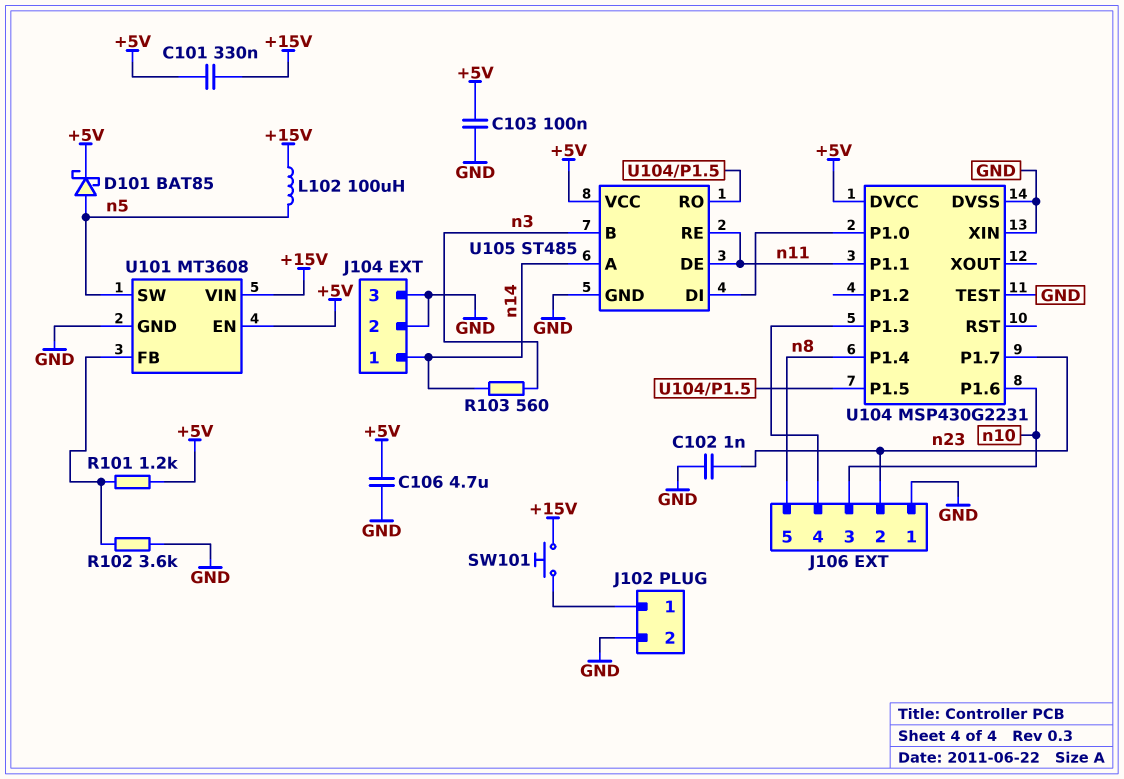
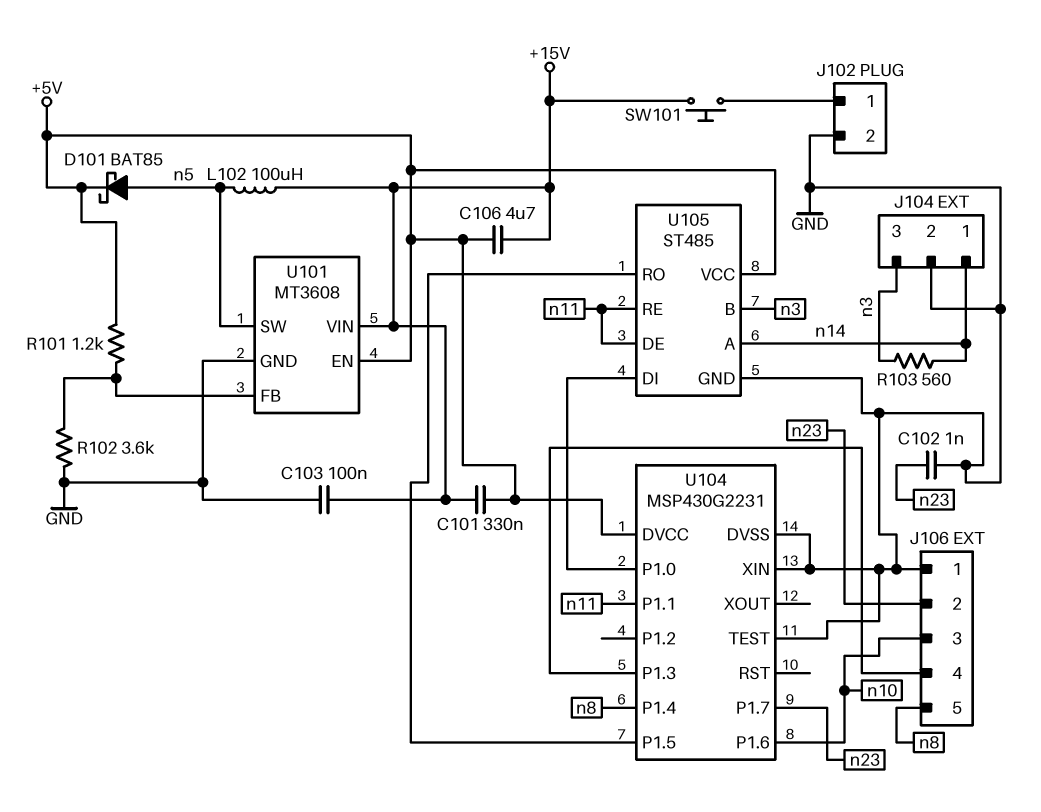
C103: 100nF (+5V, GND) -> 100nF (+15V, GND)
C106: 4.7uF (+5V, GND) -> 4.7uF (+5V, +15V)
J104 pin 3: GND -> n3

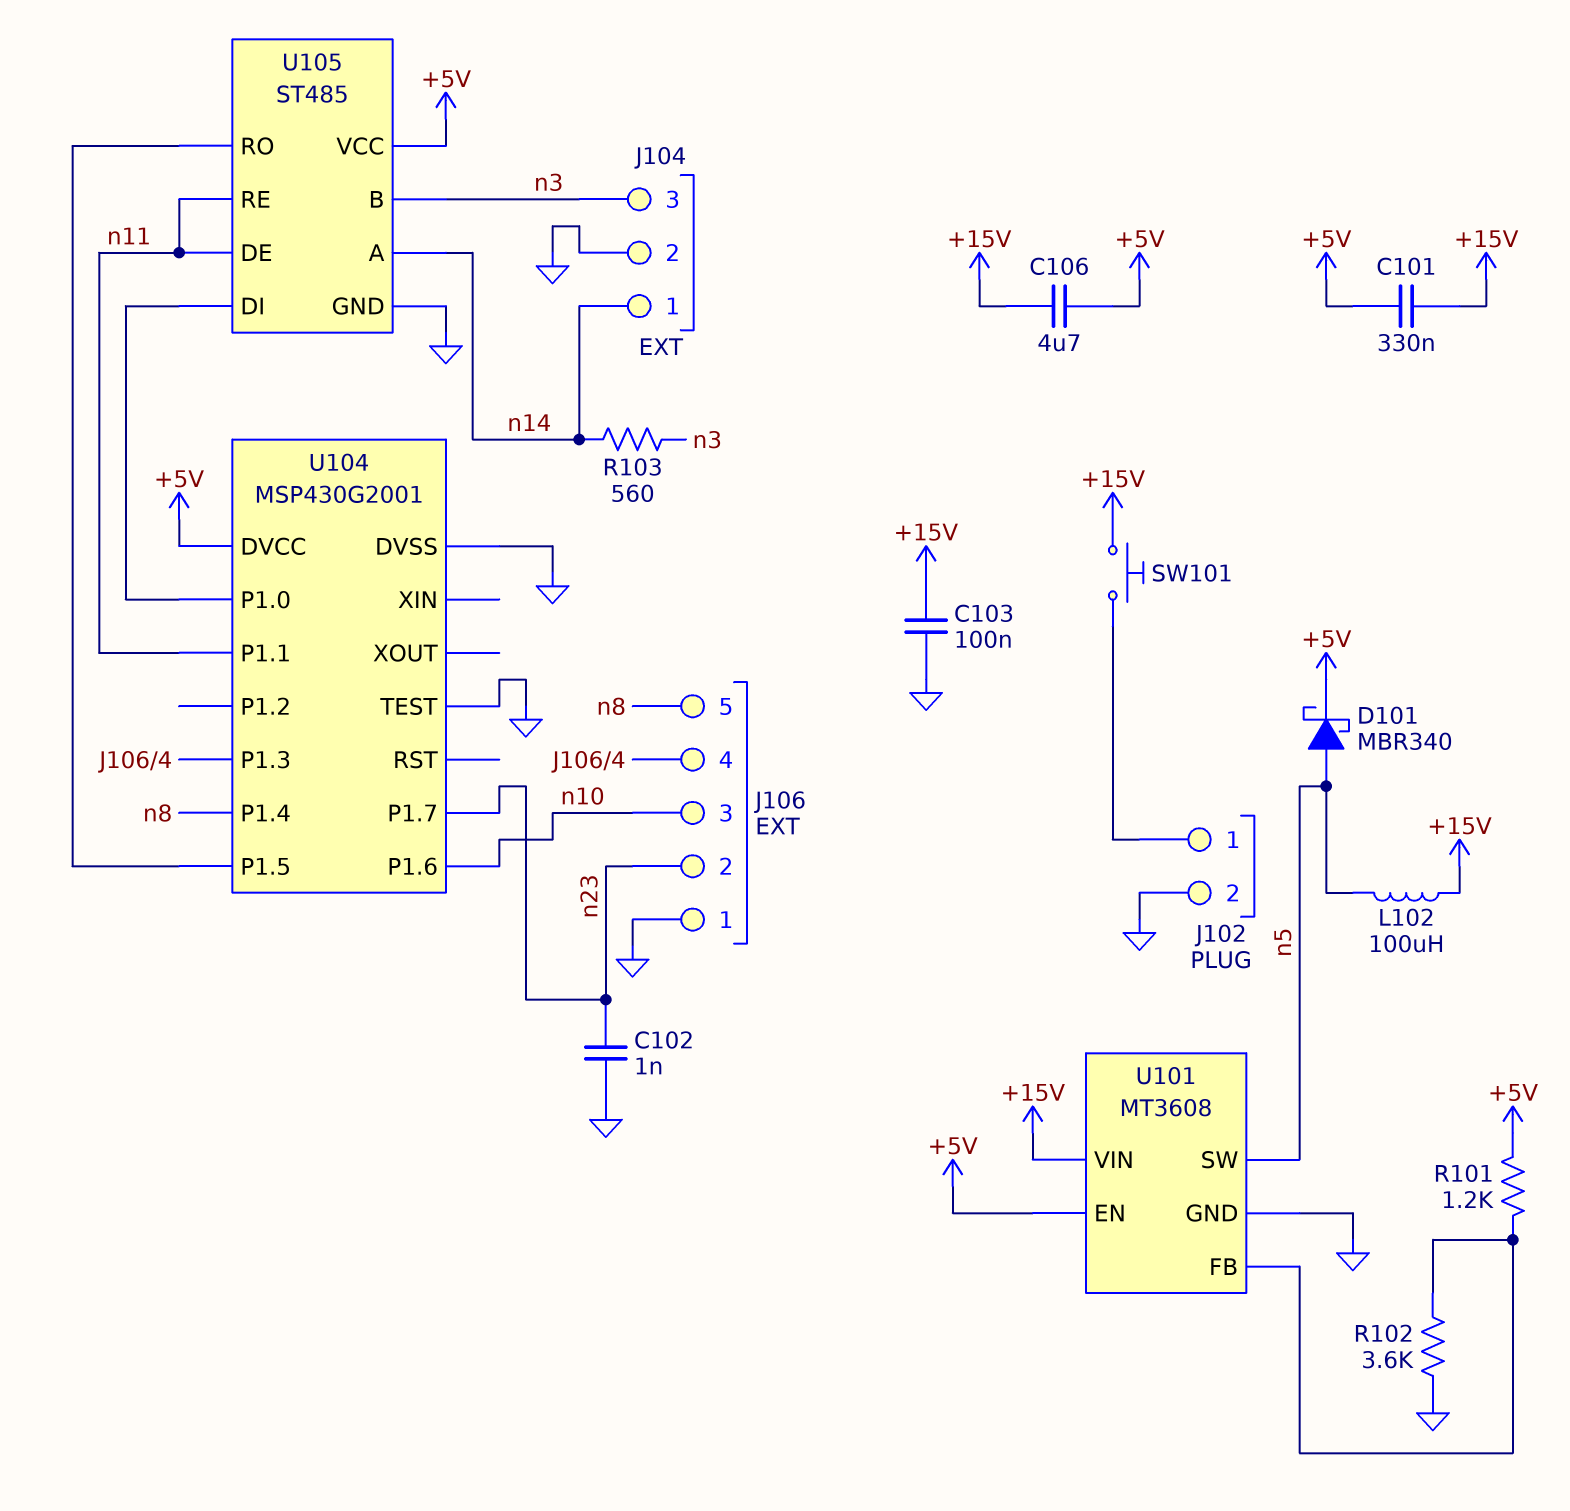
D101: schottky BAT85 (A n5, K +5V) -> schottky MBR340 (A n5, K +5V)
U104: MSP430G2231 -> MSP430G2001
U104 pin XIN: GND -> none

